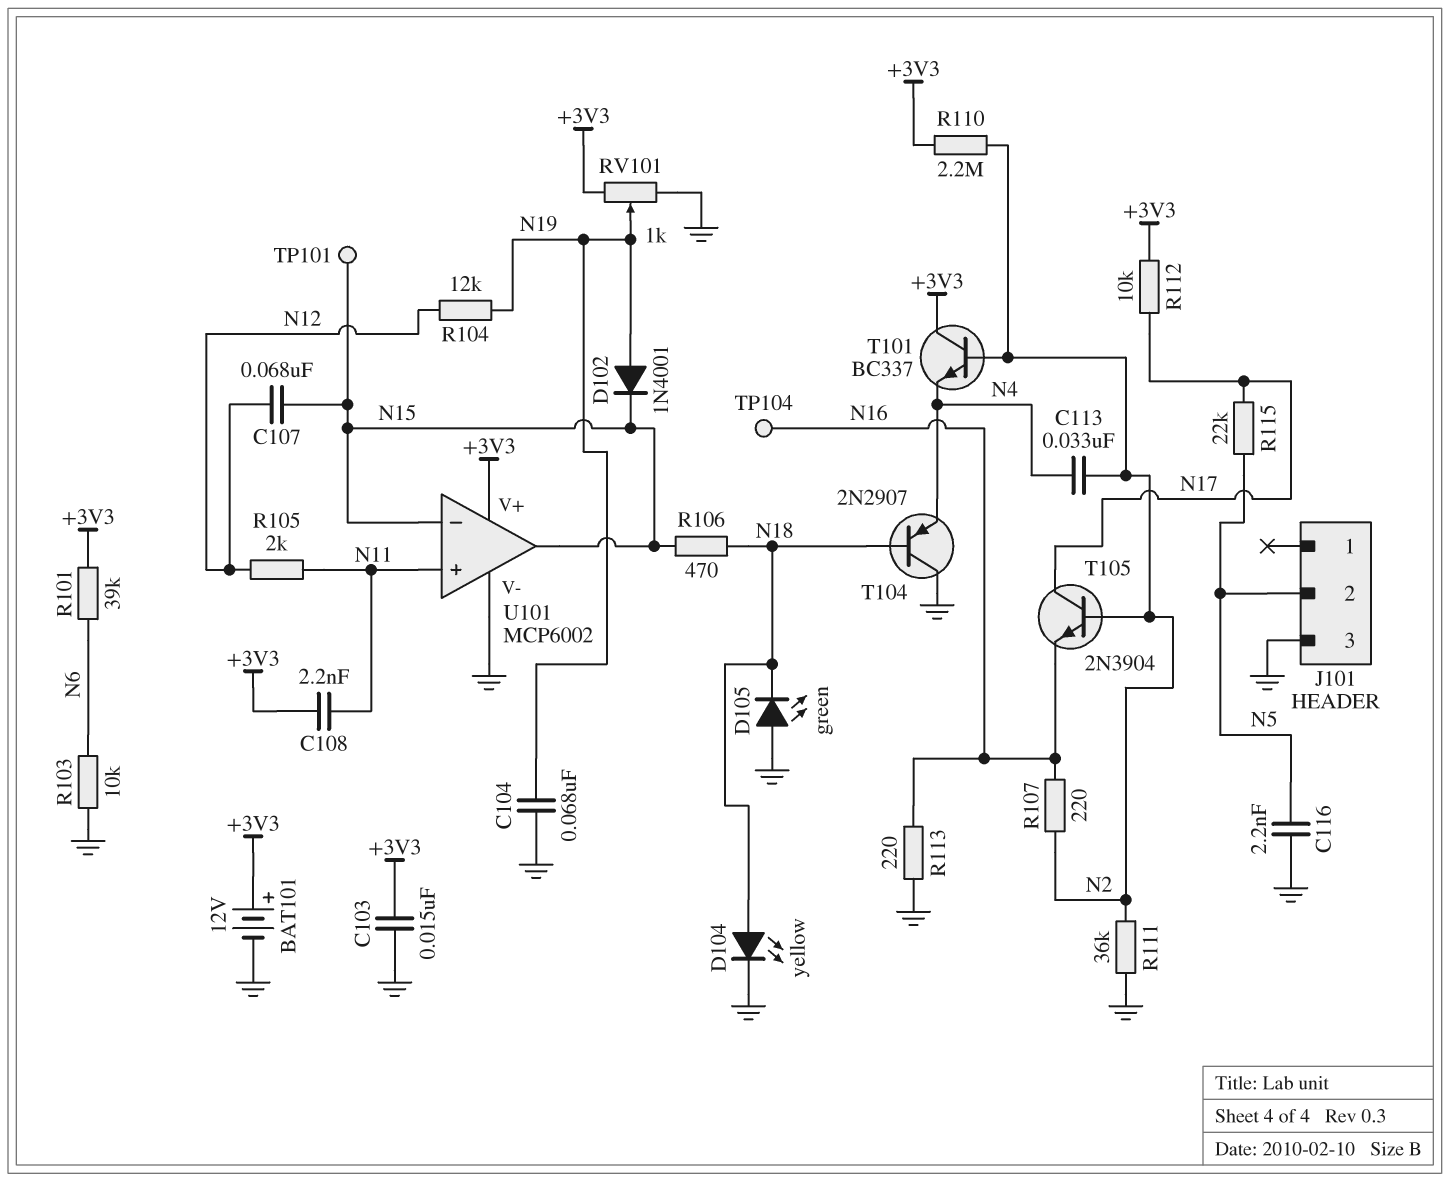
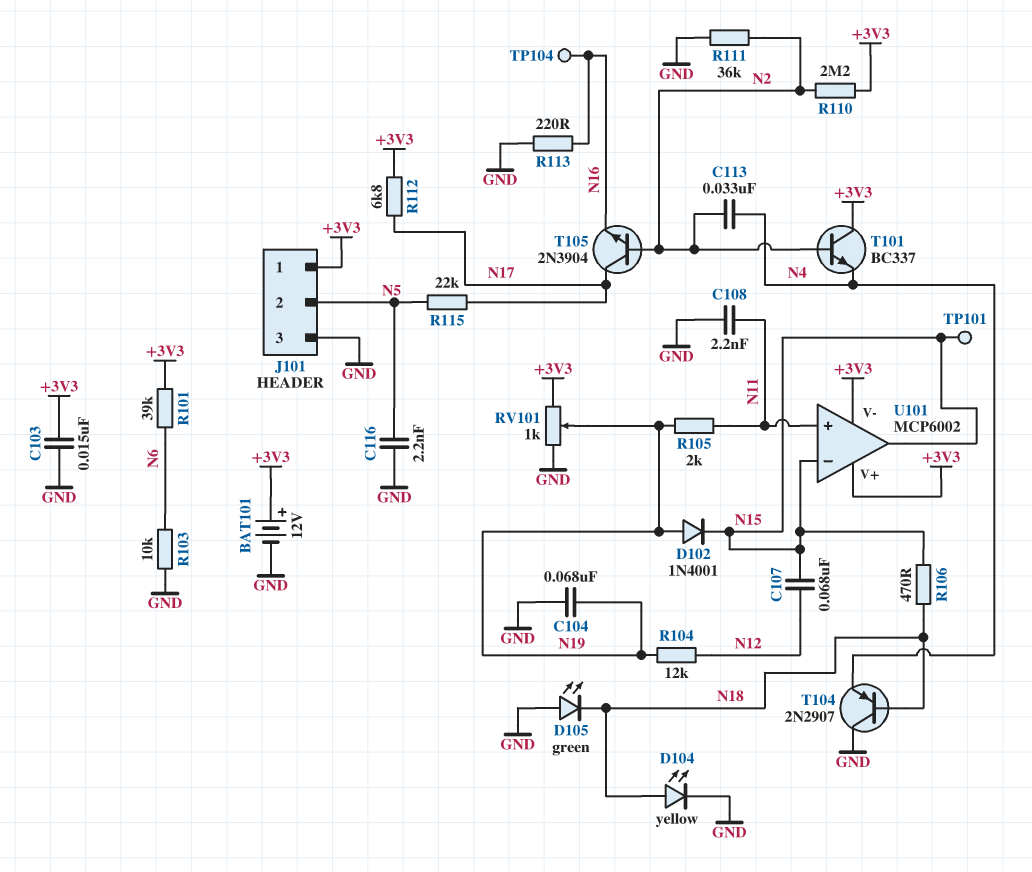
C108: 2.2nF (+3V3, N11) -> 2.2nF (GND, N11)
J101 pin 1: none -> +3V3
R105: 2k (N11, N12) -> 2k (N11, N19)
R107: 220 (N2, N16) -> none
R112: 10k (+3V3, N17) -> 6.8k (+3V3, N17)
U101 pin V-: GND -> +3V3

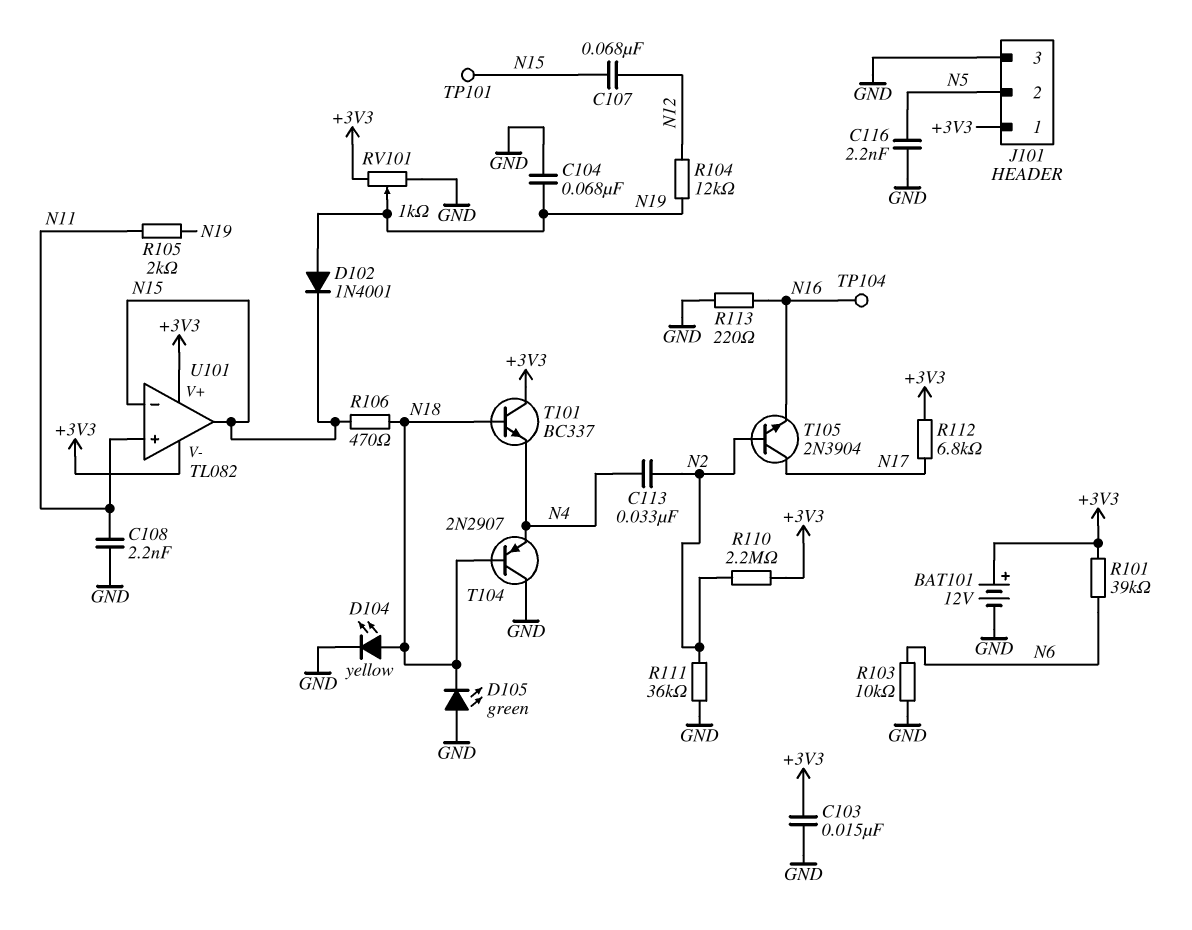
R115: 22k (N5, N17) -> none
T101: NPN BC337 (B N2, C +3V3, E N4) -> NPN BC337 (B N18, C +3V3, E N4)
U101: MCP6002 -> TL082

